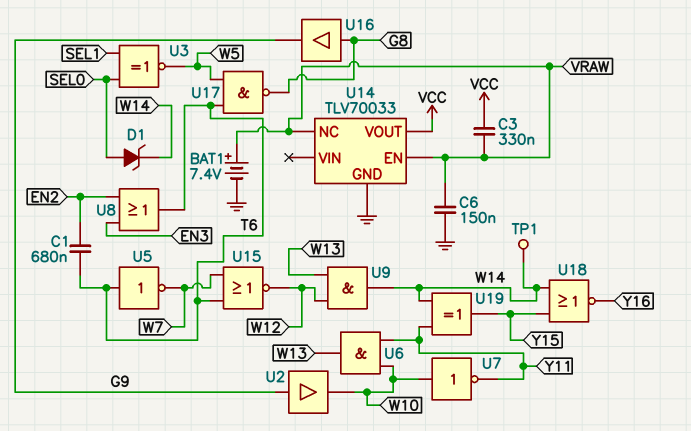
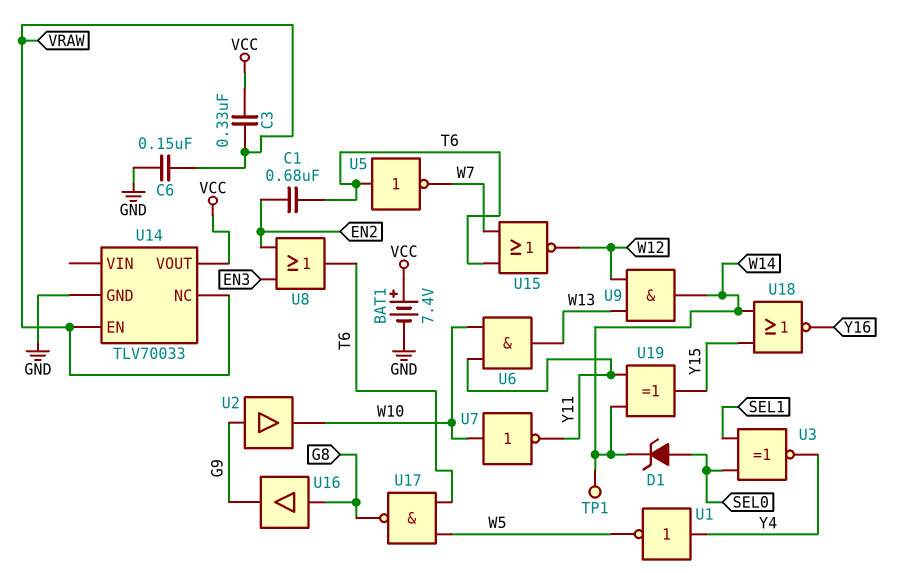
BAT1: 7.4V (plus VRAW, minus GND) -> 7.4V (plus VCC, minus GND)
U1: none -> NOT (in Y4, out W5)
U3: XNOR (in SEL0, in SEL1, out W5) -> XNOR (in SEL0, in SEL1, out Y4)

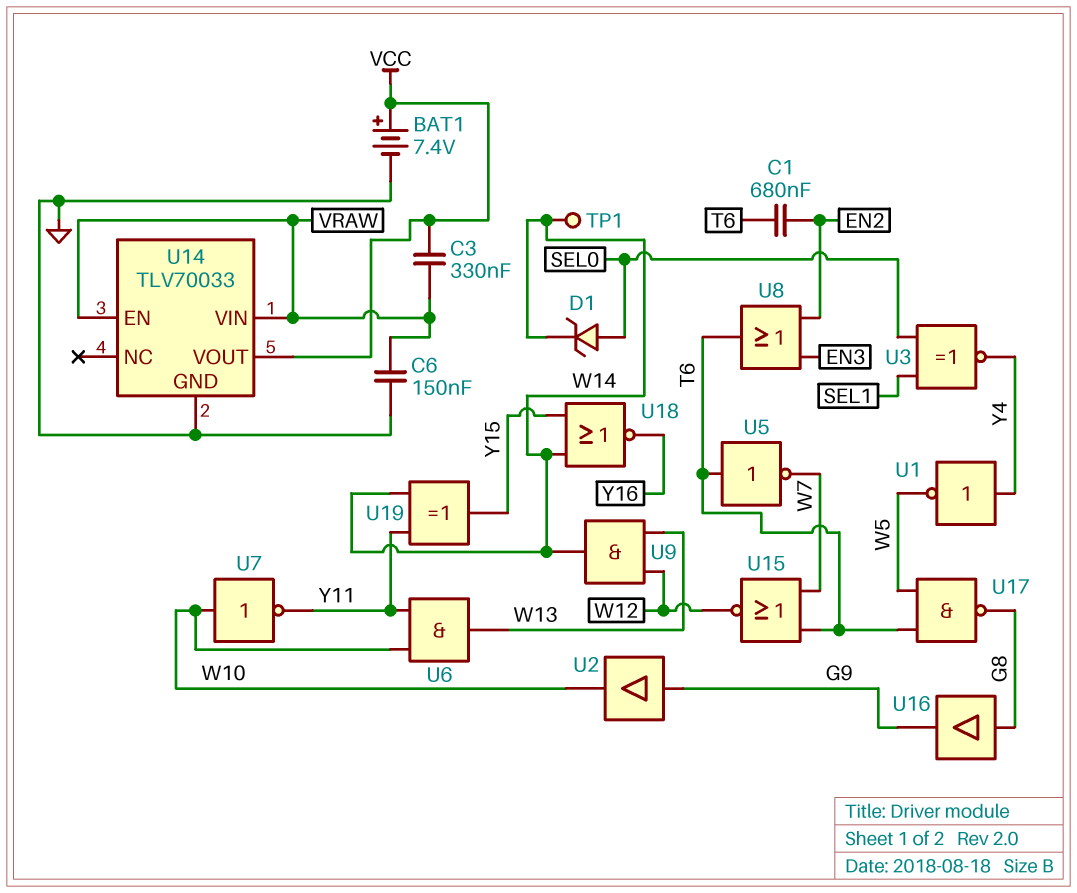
U14 pin NC: VRAW -> none
U14 pin VIN: none -> VRAW

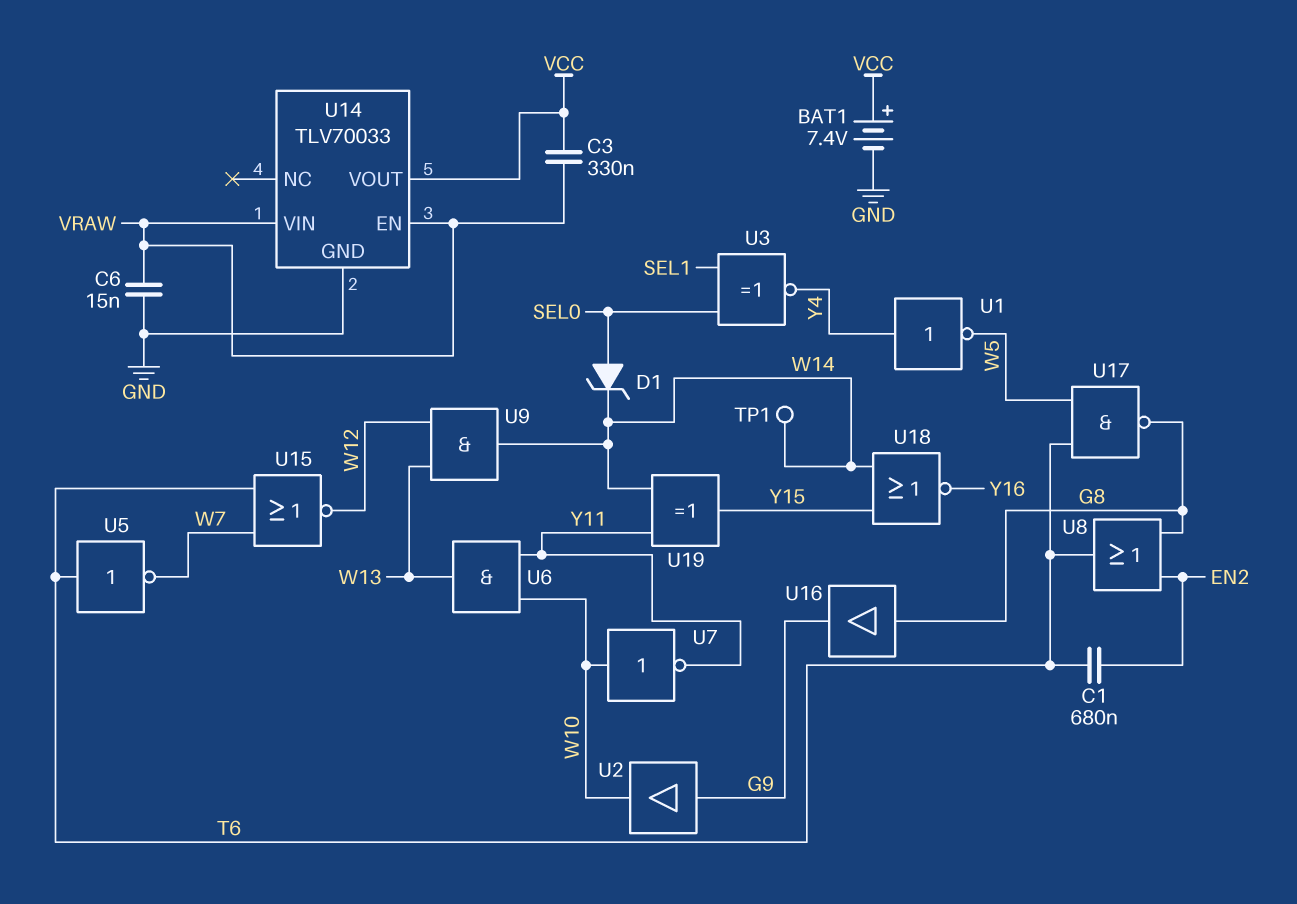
C6: 150nF (GND, VRAW) -> 15nF (GND, VRAW)
U8: OR (in EN2, in EN3, out T6) -> OR (in EN2, in G8, out T6)

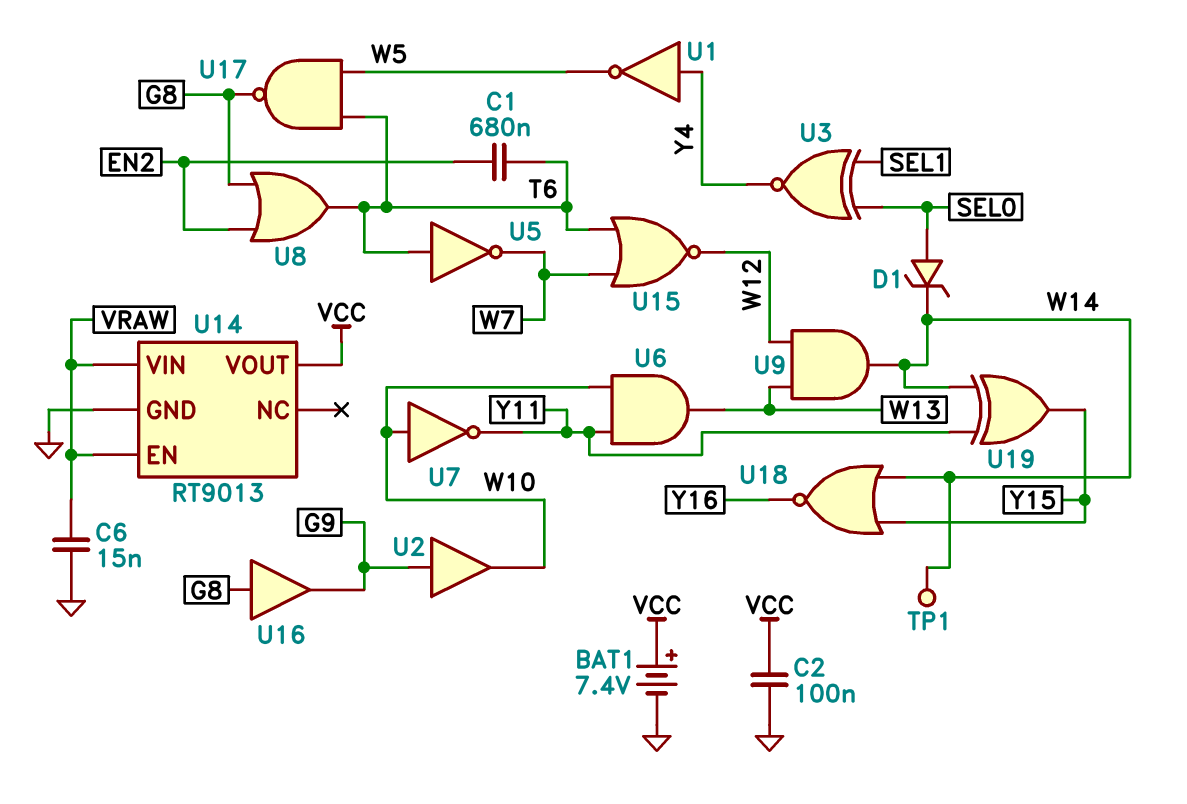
C2: none -> 100nF (GND, VCC)
C3: 330nF (VCC, VRAW) -> none
U14: TLV70033 -> RT9013

